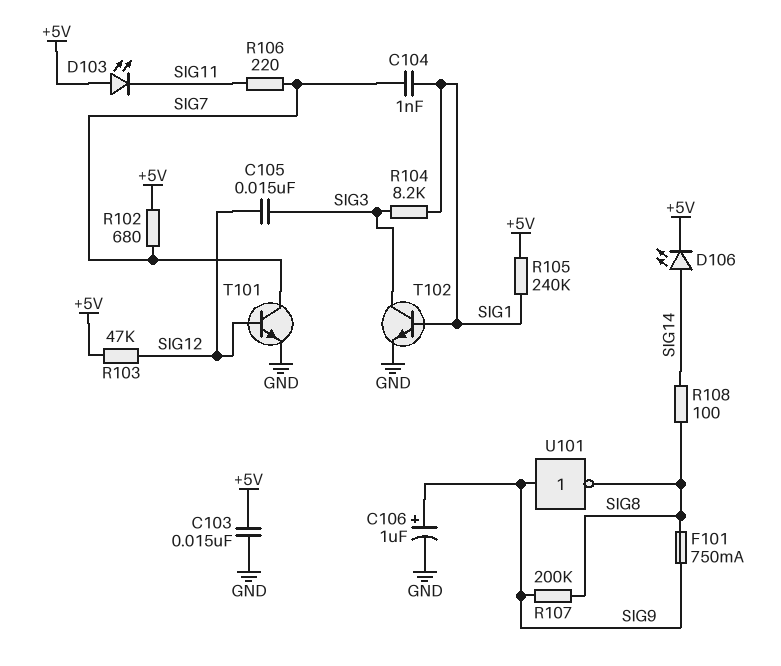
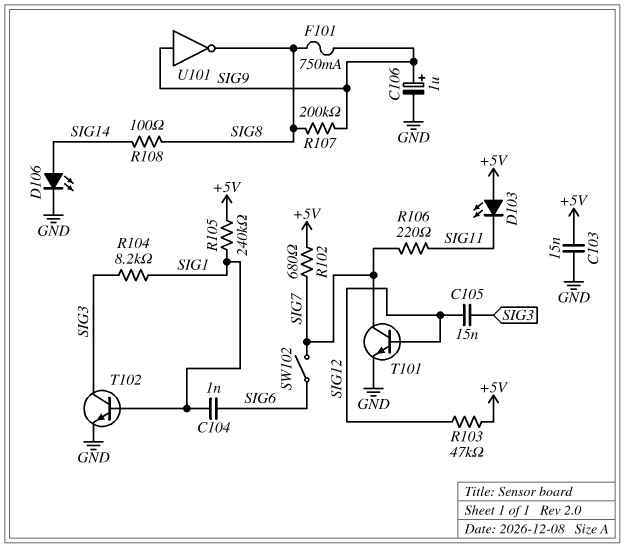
C104: 1nF (SIG1, SIG7) -> 1nF (SIG1, SIG6)
D106: LED (A SIG14, K +5V) -> LED (A SIG14, K GND)
SW102: none -> switch (SIG6, SIG7)

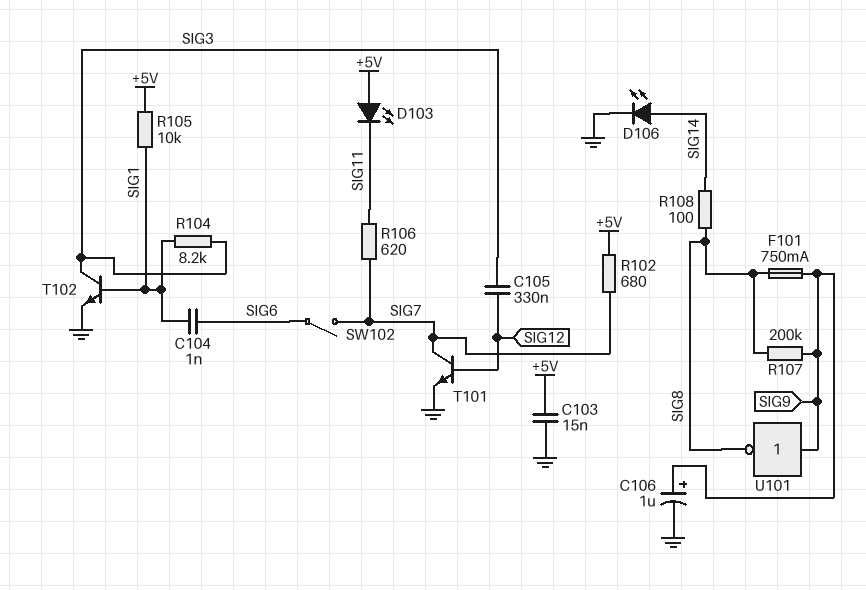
C105: 15nF (SIG3, SIG12) -> 330nF (SIG3, SIG12)
R103: 47k (+5V, SIG12) -> none
R105: 240k (+5V, SIG1) -> 10k (+5V, SIG1)
R106: 220 (SIG7, SIG11) -> 620 (SIG7, SIG11)

